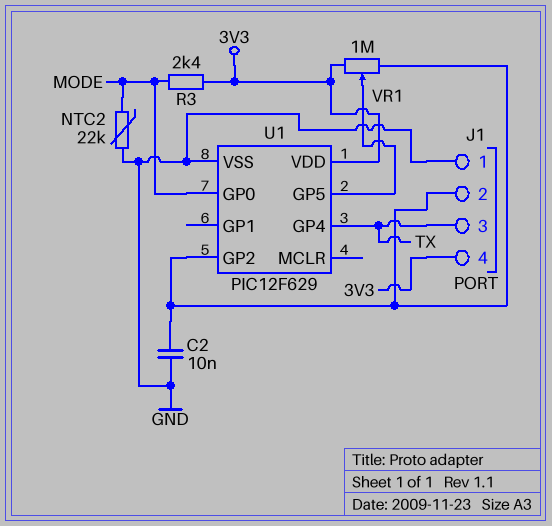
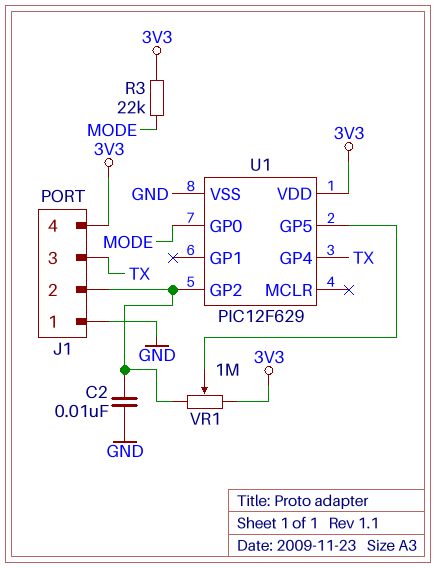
NTC2: 22k (GND, MODE) -> none
R3: 2.4k (3V3, MODE) -> 22k (3V3, MODE)

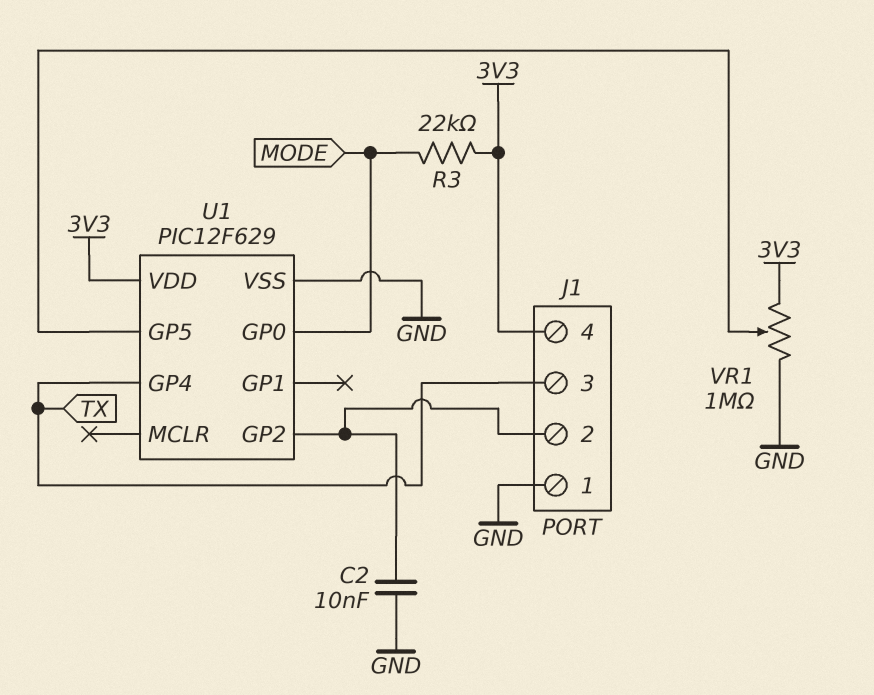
VR1: 1M (3V3, J1/2, wiper U1/GP5) -> 1M (3V3, GND, wiper U1/GP5)

